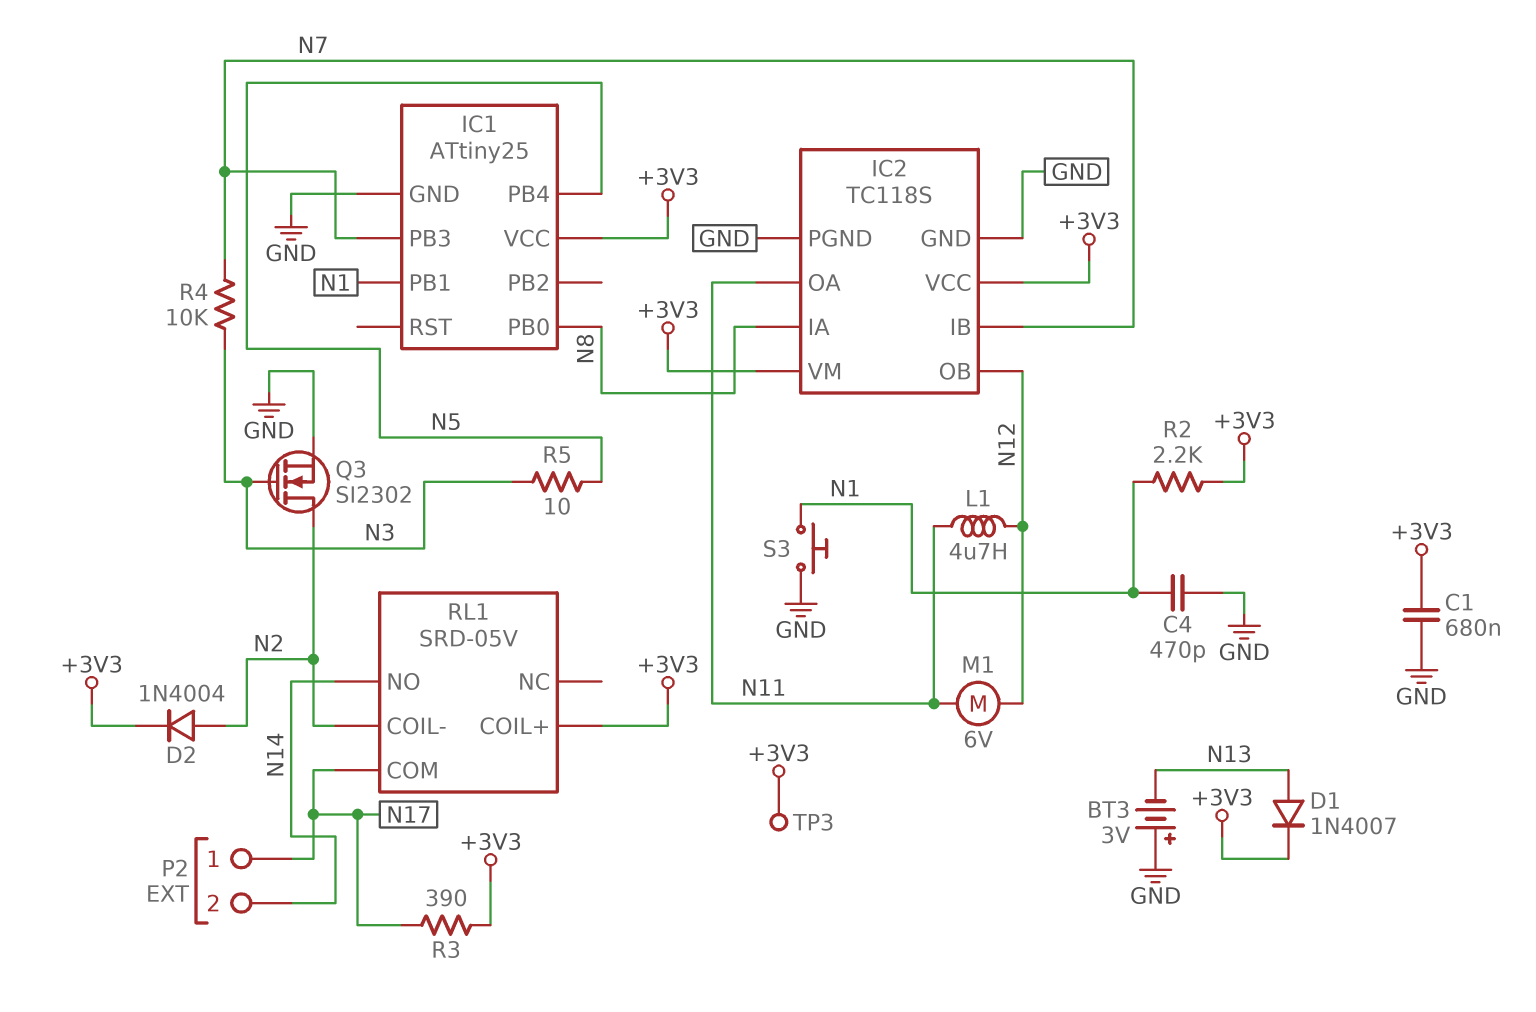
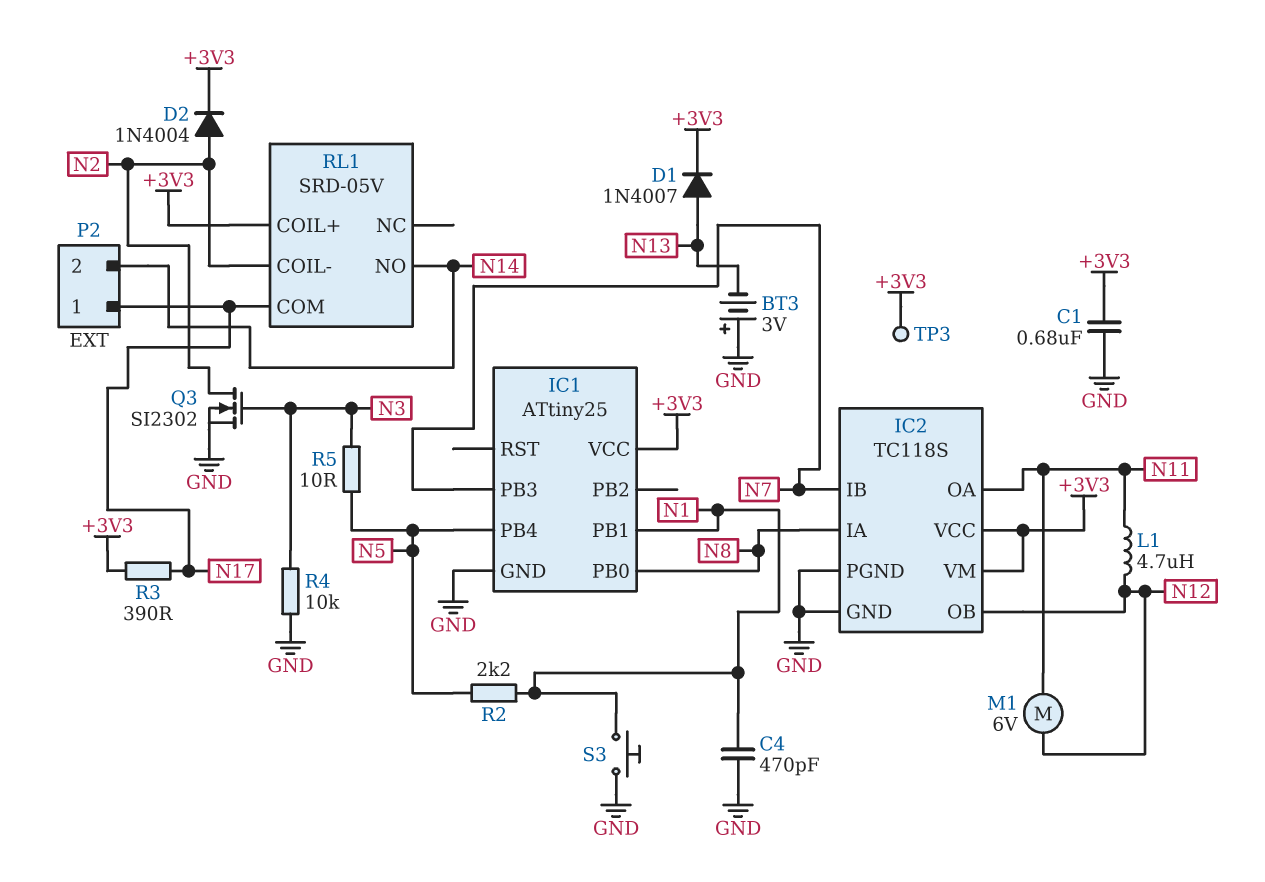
R2: 2.2k (+3V3, N1) -> 2.2k (N1, N5)
R4: 10k (N3, N7) -> 10k (GND, N3)

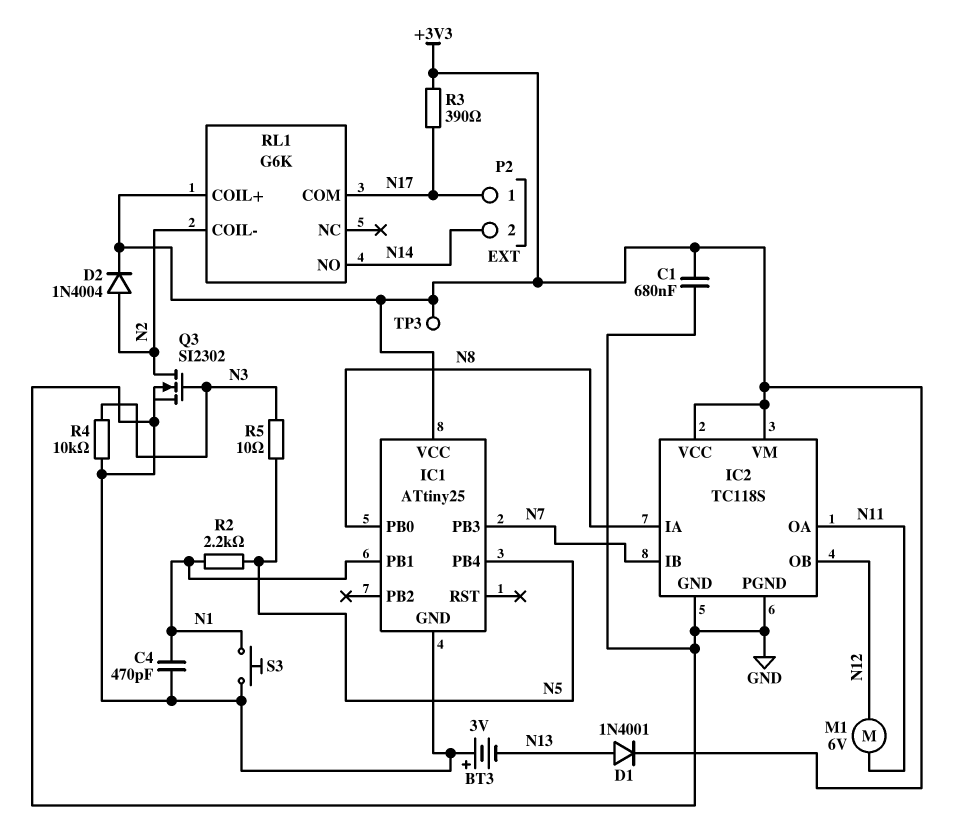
D1: diode 1N4007 (A N13, K +3V3) -> diode 1N4001 (A N13, K +3V3)
L1: 4.7uH (N11, N12) -> none
RL1: SRD-05V -> G6K

